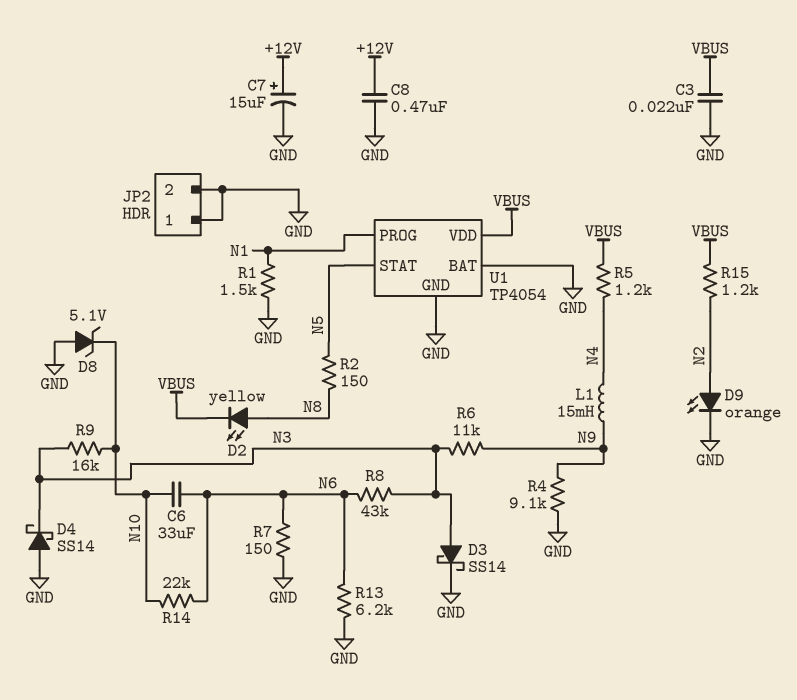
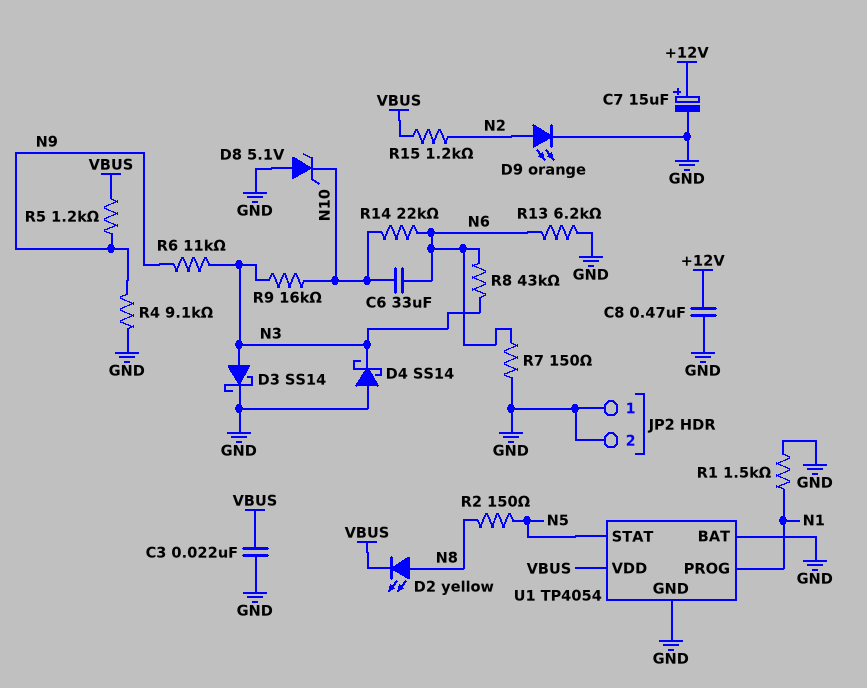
L1: 15mH (N4, N9) -> none
R5: 1.2k (N4, VBUS) -> 1.2k (N9, VBUS)

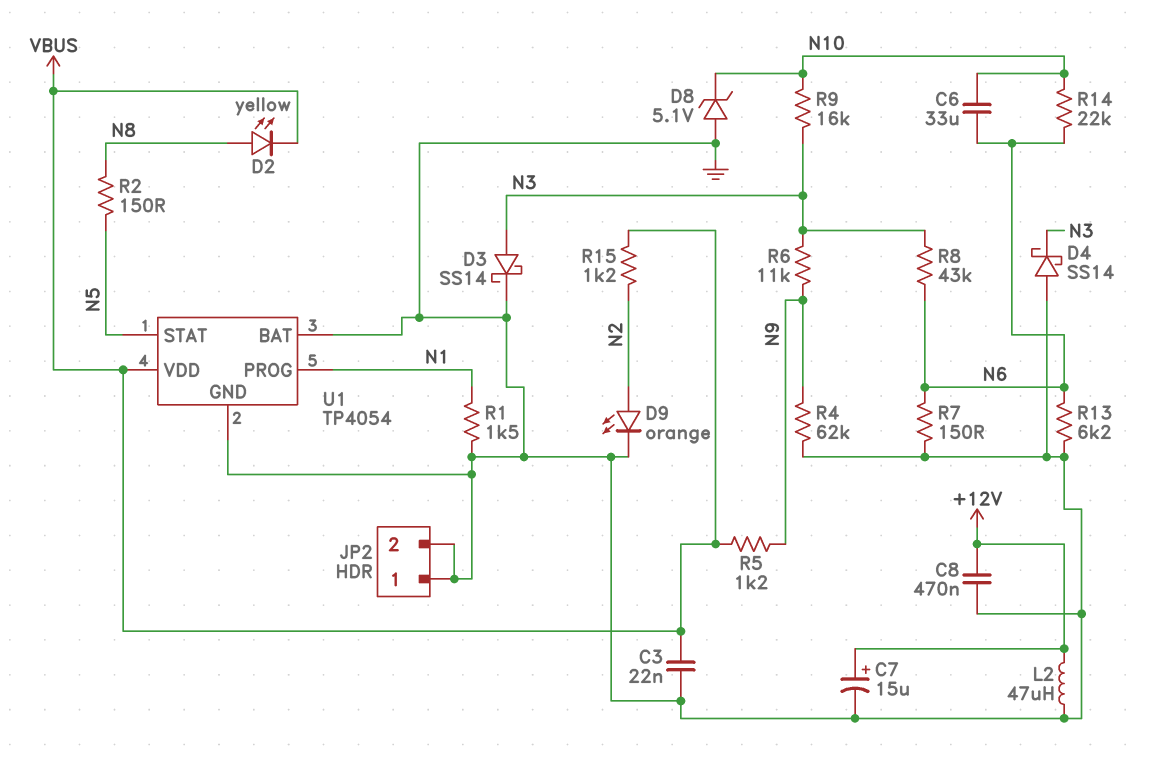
L2: none -> 47uH (+12V, GND)
R4: 9.1k (GND, N9) -> 62k (GND, N9)

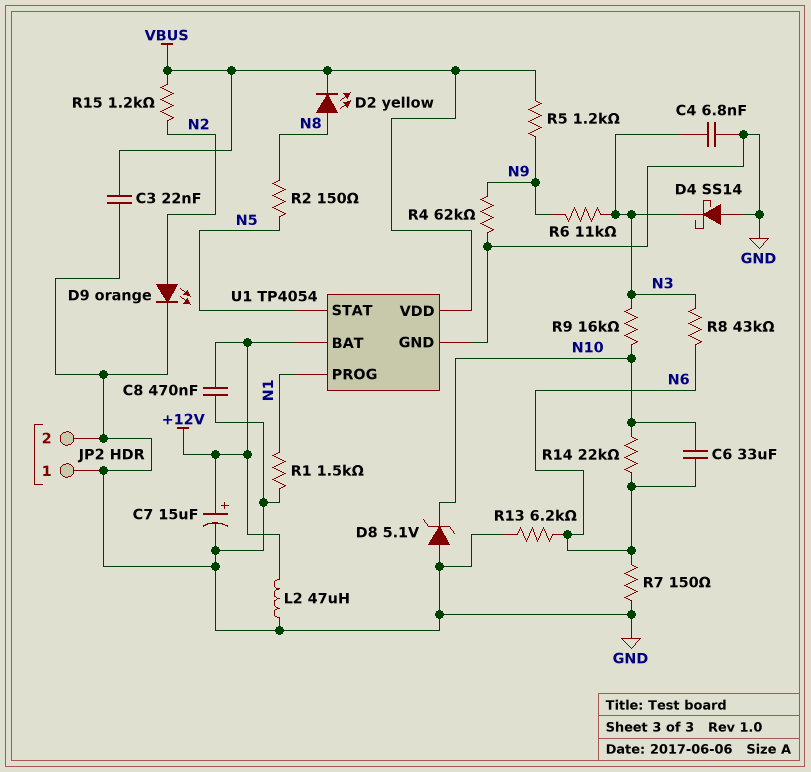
C4: none -> 6.8nF (GND, N3)
D3: schottky SS14 (A N3, K GND) -> none
U1 pin BAT: GND -> +12V

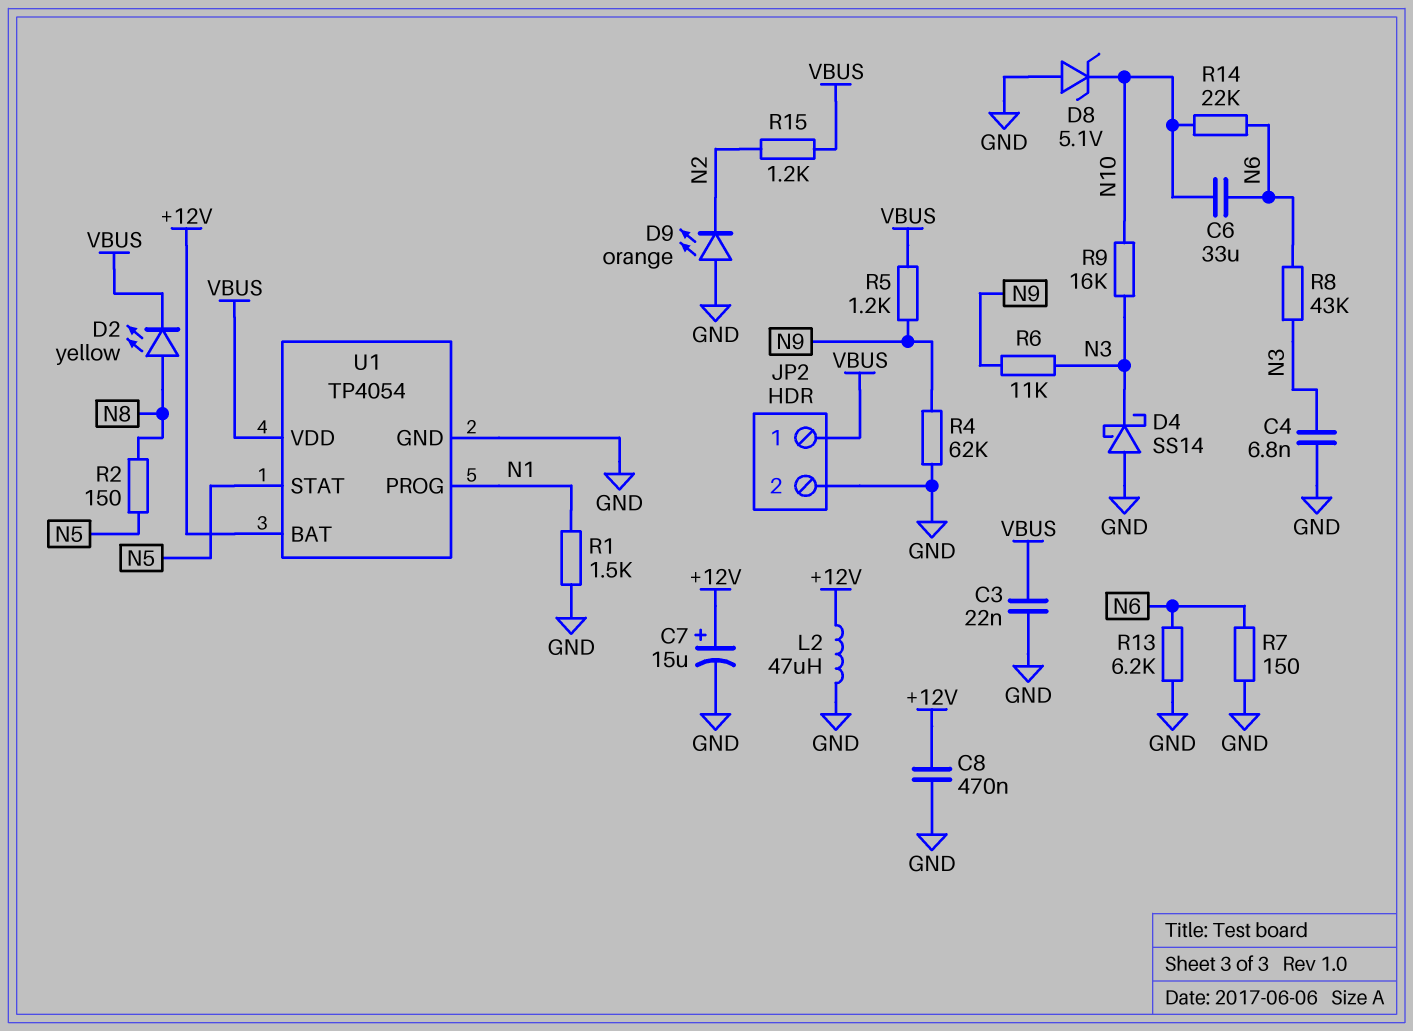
D9: LED orange (A N2, K GND) -> LED orange (A GND, K N2)
JP2 pin 1: GND -> VBUS

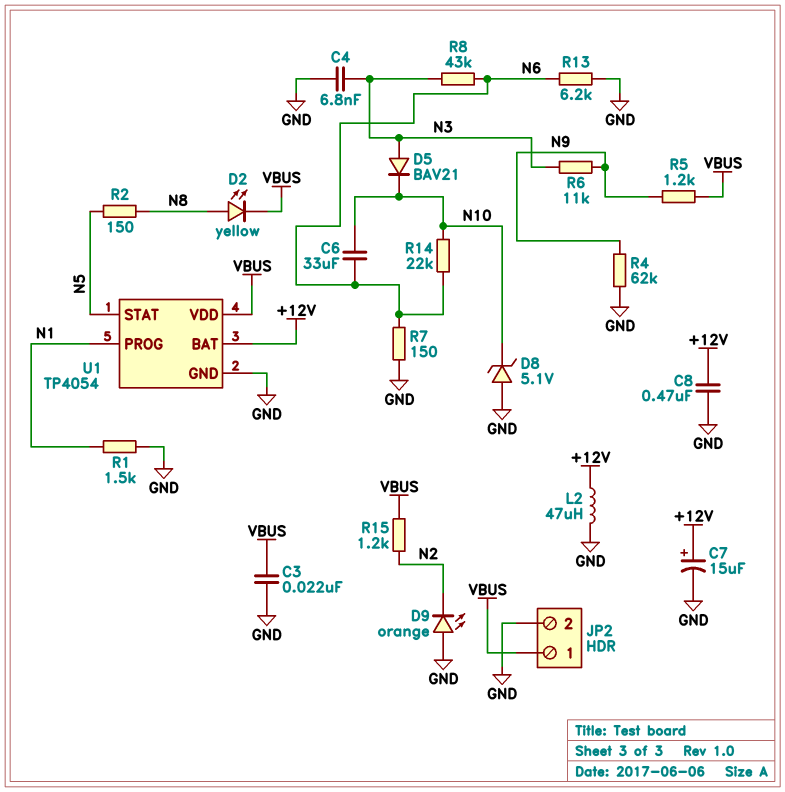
D4: schottky SS14 (A GND, K N3) -> none
D5: none -> diode BAV21 (A N3, K N10)
R9: 16k (N3, N10) -> none

